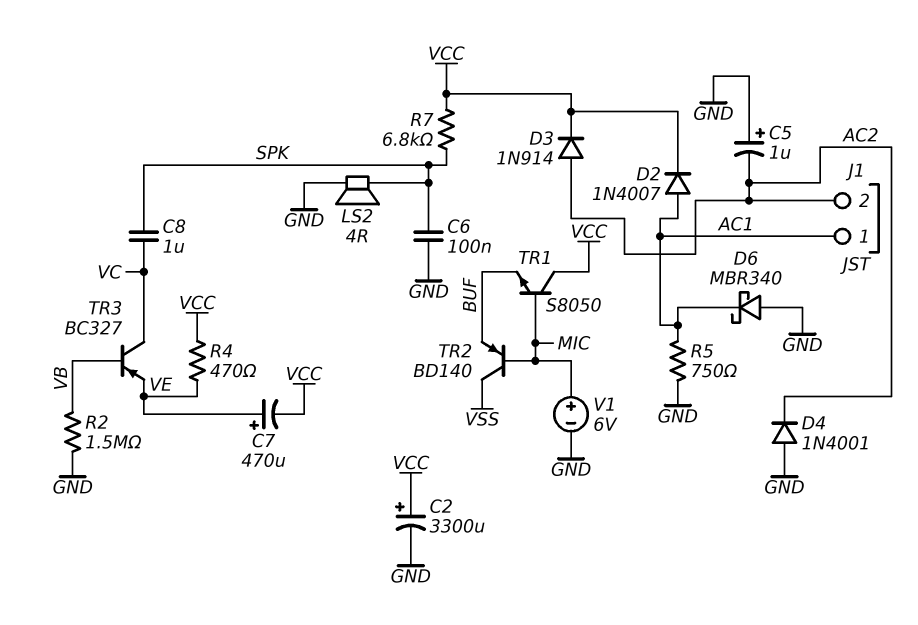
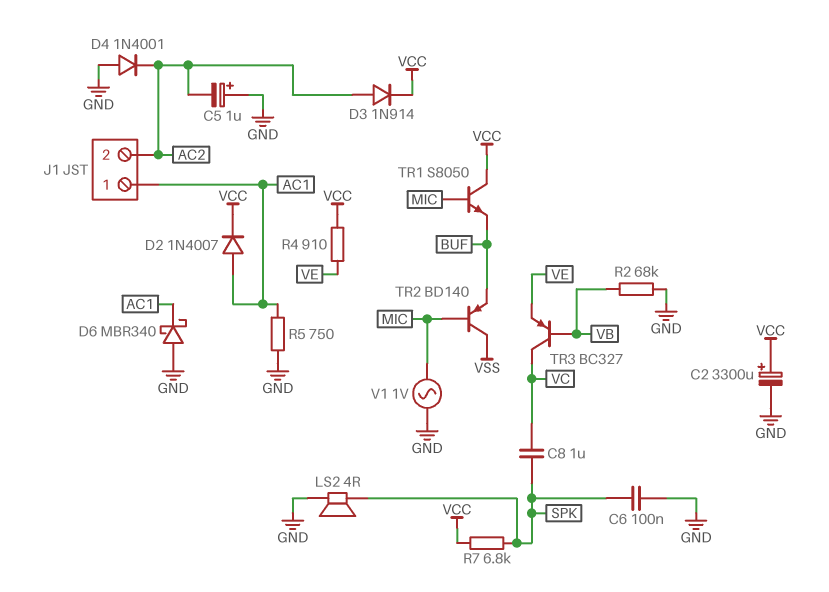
C7: 470uF (plus VE, minus VCC) -> none
R2: 1.5M (GND, VB) -> 68k (GND, VB)
R4: 470 (VCC, VE) -> 910 (VCC, VE)
V1: 6V (plus MIC, minus GND) -> AC 1V (GND, MIC)

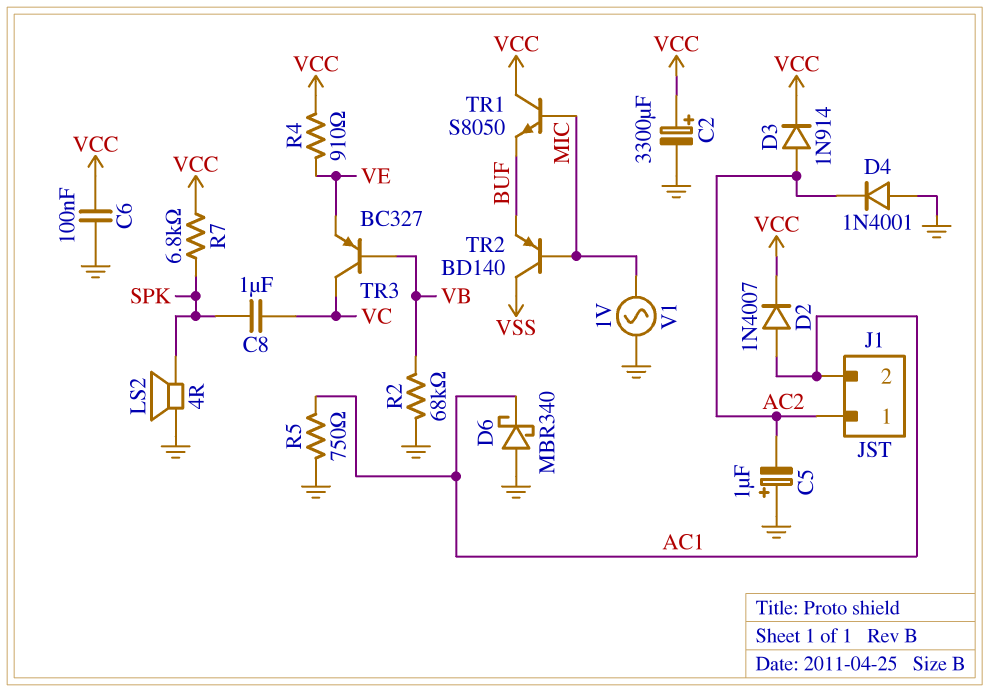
C6: 100nF (GND, SPK) -> 100nF (GND, VCC)
J1 pin 1: AC1 -> AC2
J1 pin 2: AC2 -> AC1

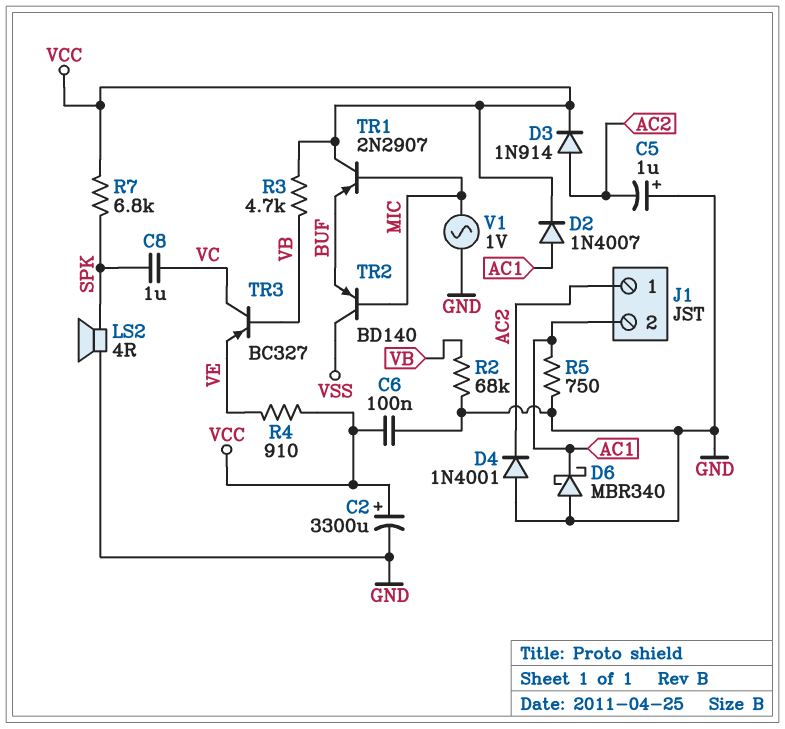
R3: none -> 4.7k (VB, VCC)
TR1: NPN S8050 (B MIC, C VCC, E BUF) -> PNP 2N2907 (B MIC, C VCC, E BUF)

